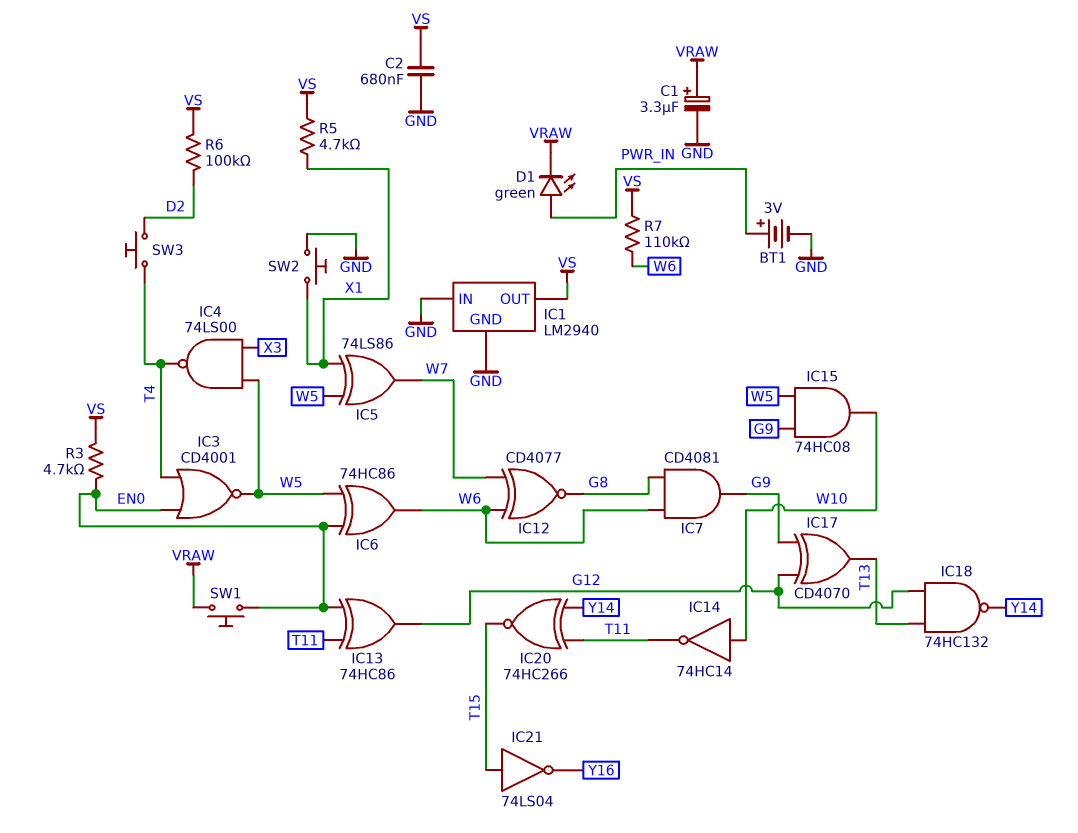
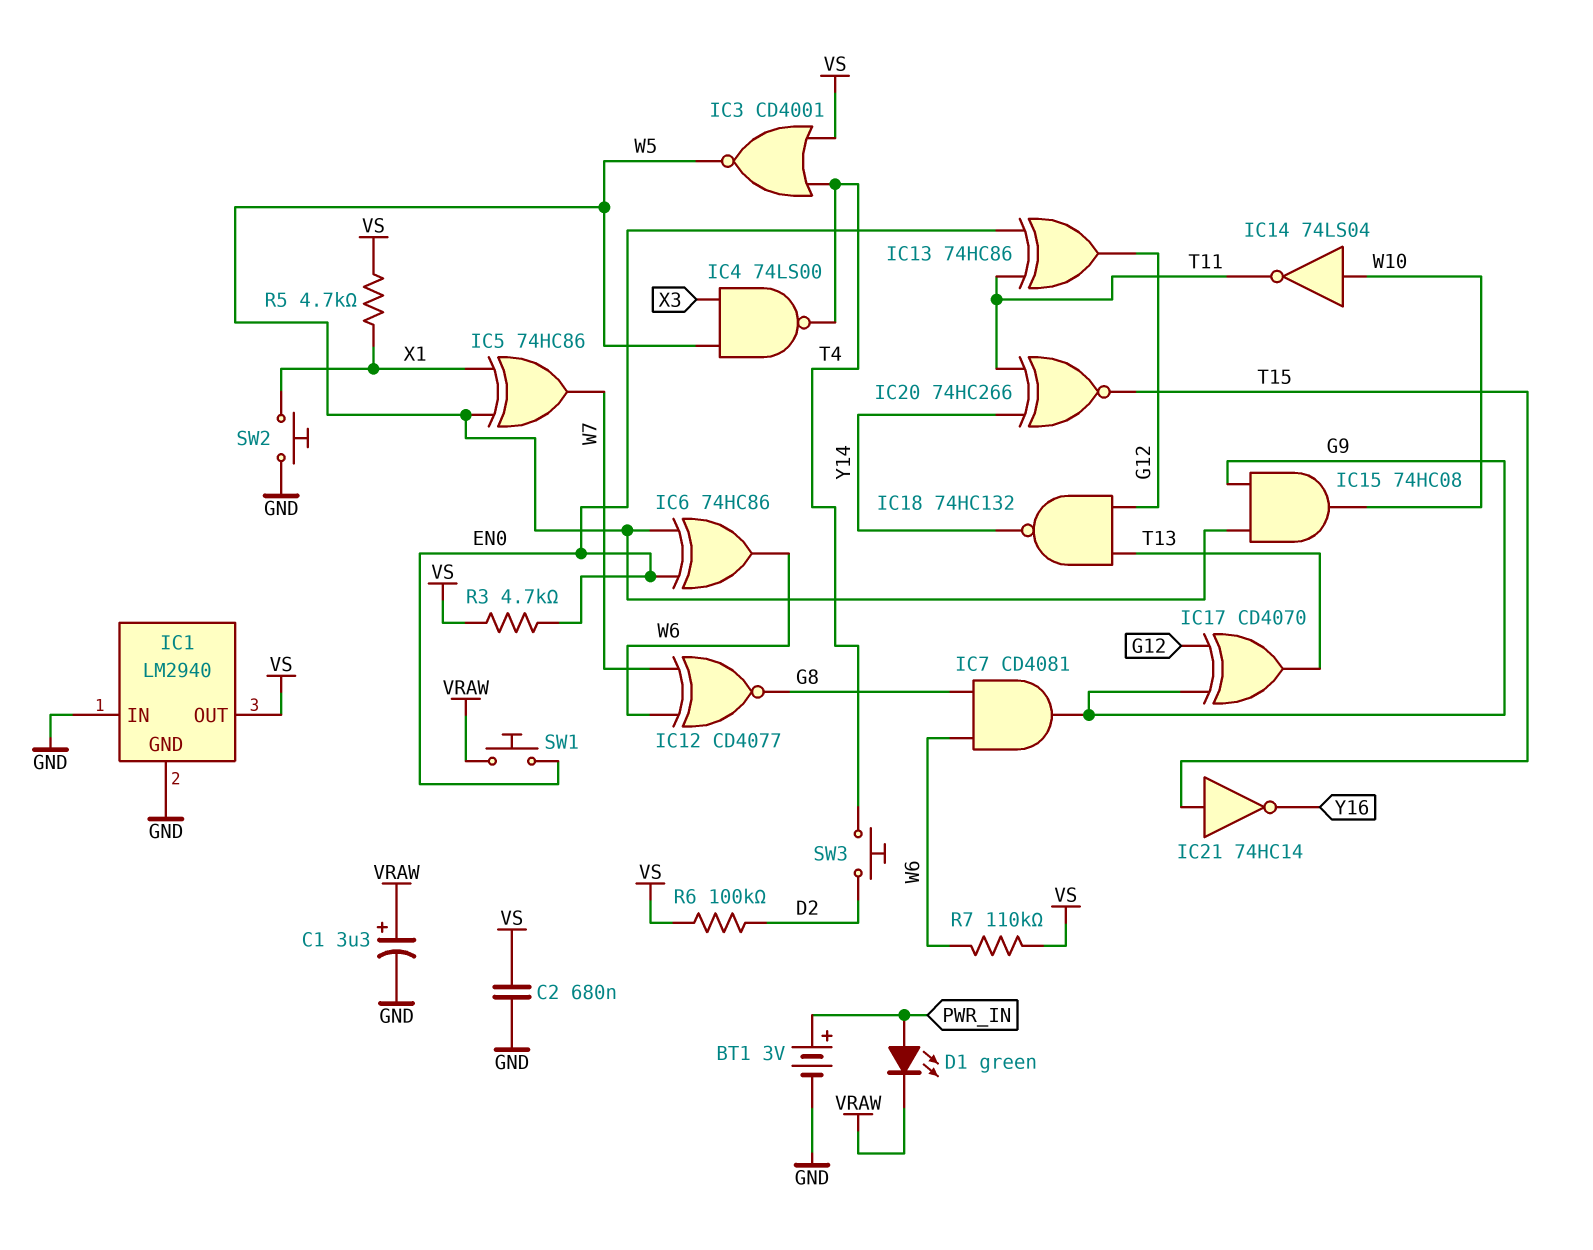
IC3: NOR CD4001 (in EN0, in T4, out W5) -> NOR CD4001 (in T4, in VS, out W5)
IC5: XOR 74LS86 (in W5, in X1, out W7) -> XOR 74HC86 (in W5, in X1, out W7)
IC14: NOT 74HC14 (in W10, out T11) -> NOT 74LS04 (in W10, out T11)
IC21: NOT 74LS04 (in T15, out Y16) -> NOT 74HC14 (in T15, out Y16)

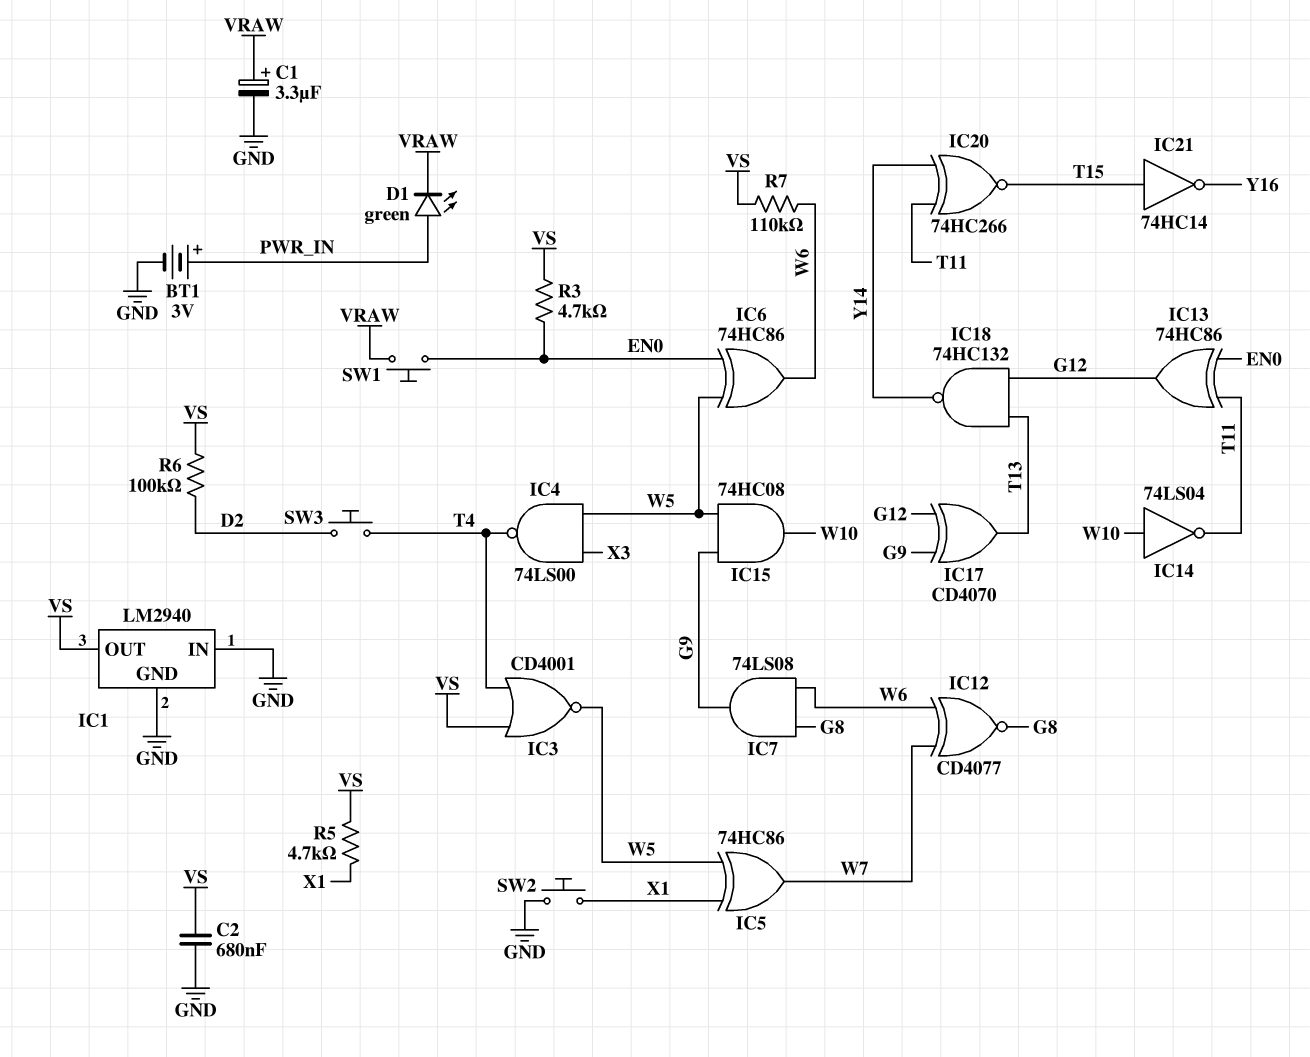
IC7: AND CD4081 (in G8, in W6, out G9) -> AND 74LS08 (in G8, in W6, out G9)

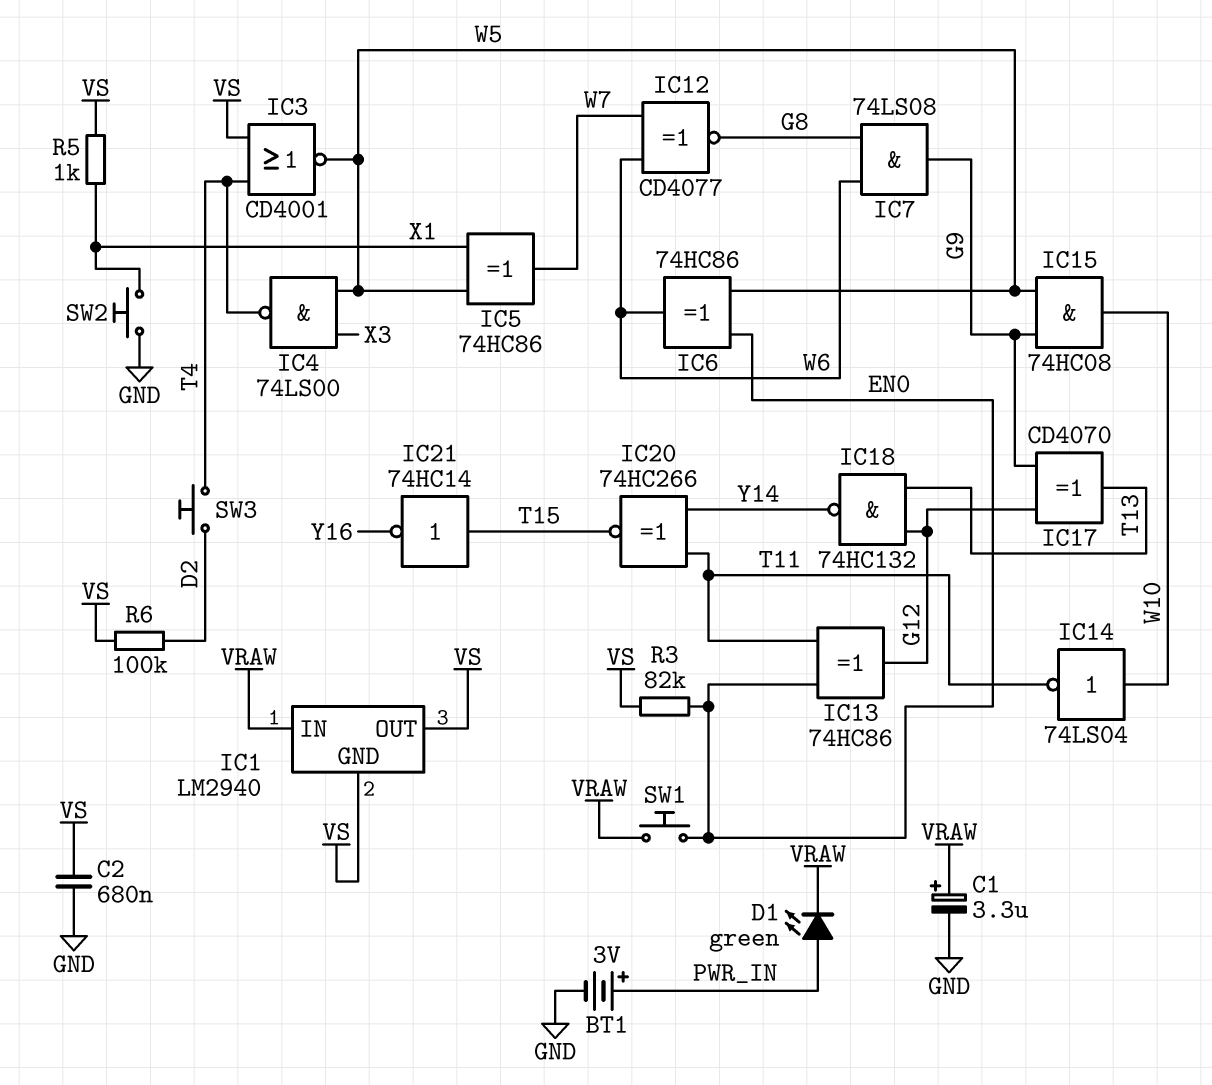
IC1 pin GND: GND -> VS
IC1 pin IN: GND -> VRAW
R3: 4.7k (EN0, VS) -> 82k (EN0, VS)
R5: 4.7k (VS, X1) -> 1k (VS, X1)
R7: 110k (VS, W6) -> none

